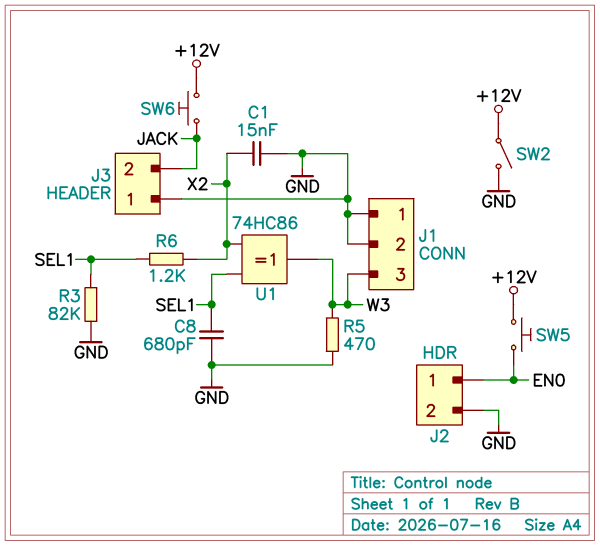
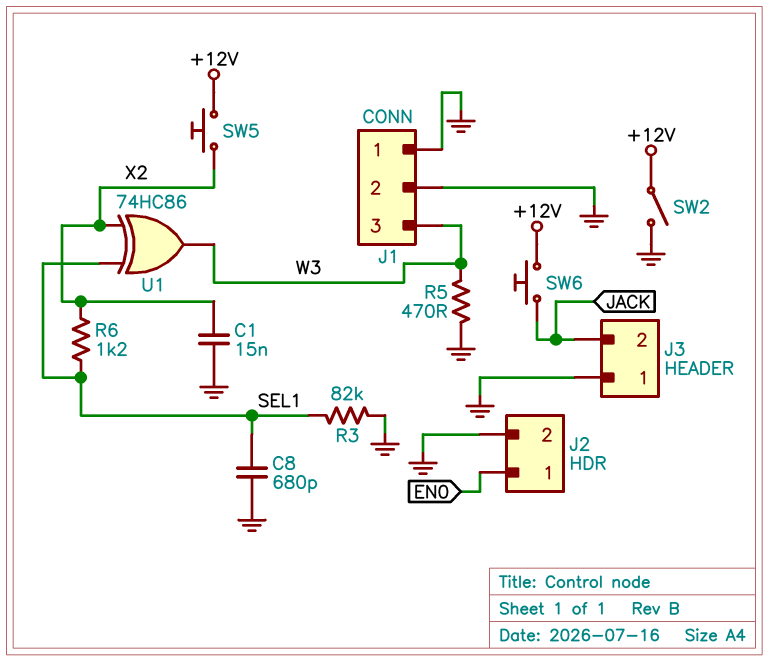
SW5: button (+12V, EN0) -> button (+12V, X2)

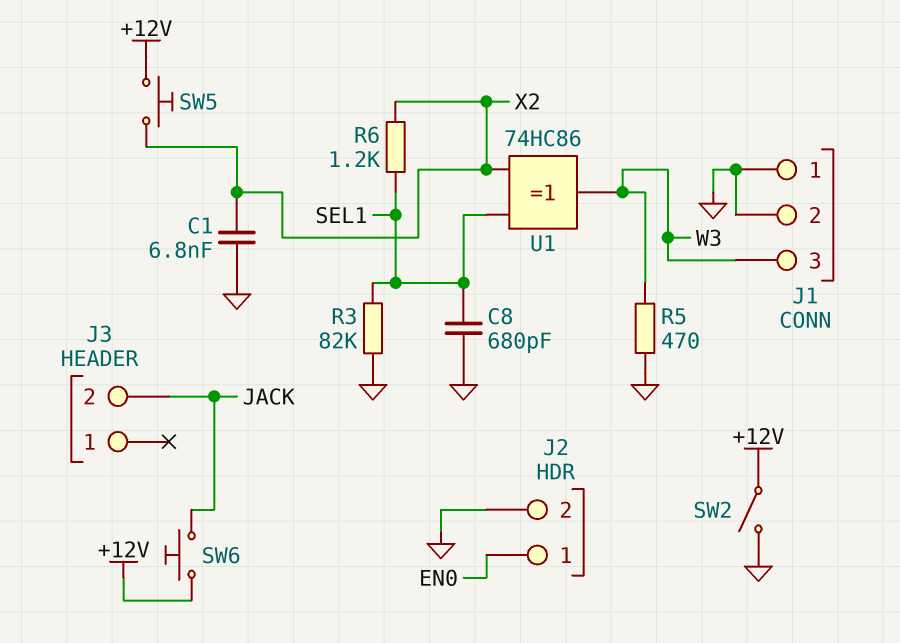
C1: 15nF (GND, X2) -> 6.8nF (GND, X2)
J3 pin 1: GND -> none

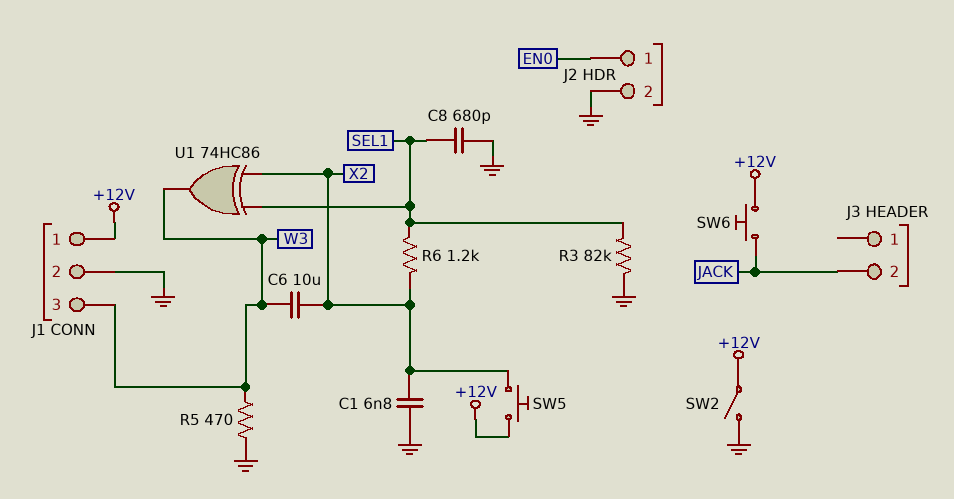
C6: none -> 10uF (W3, X2)
J1 pin 1: GND -> +12V

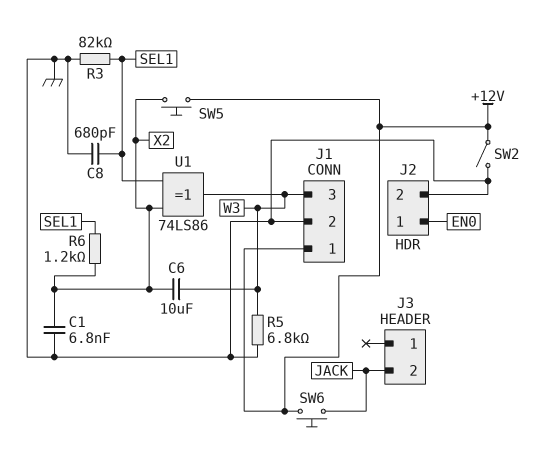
R5: 470 (GND, W3) -> 6.8k (GND, W3)
U1: XOR 74HC86 (in SEL1, in X2, out W3) -> XOR 74LS86 (in SEL1, in X2, out W3)

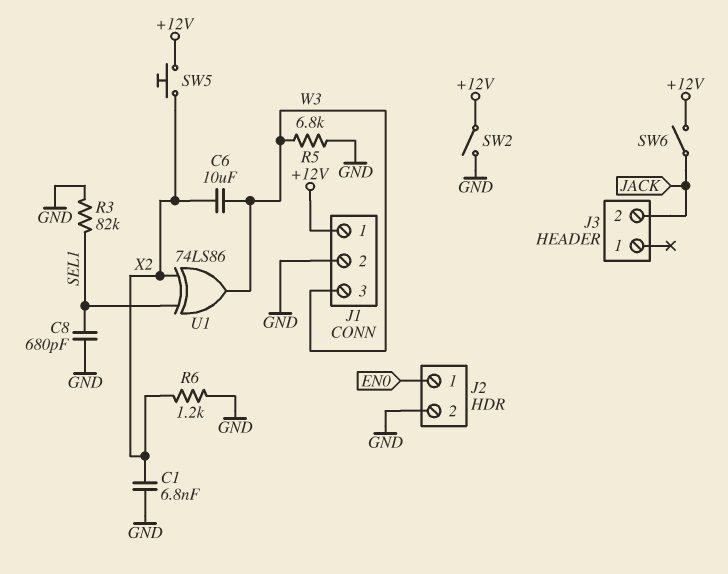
R6: 1.2k (SEL1, X2) -> 1.2k (GND, X2)
SW6: button (+12V, JACK) -> switch (+12V, JACK)

